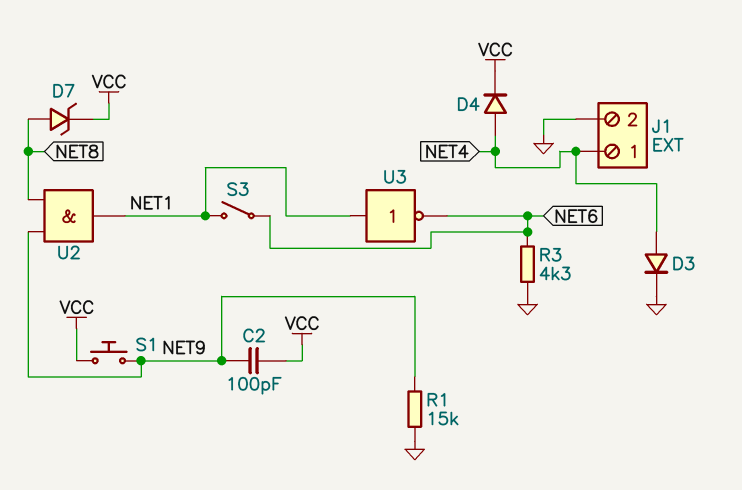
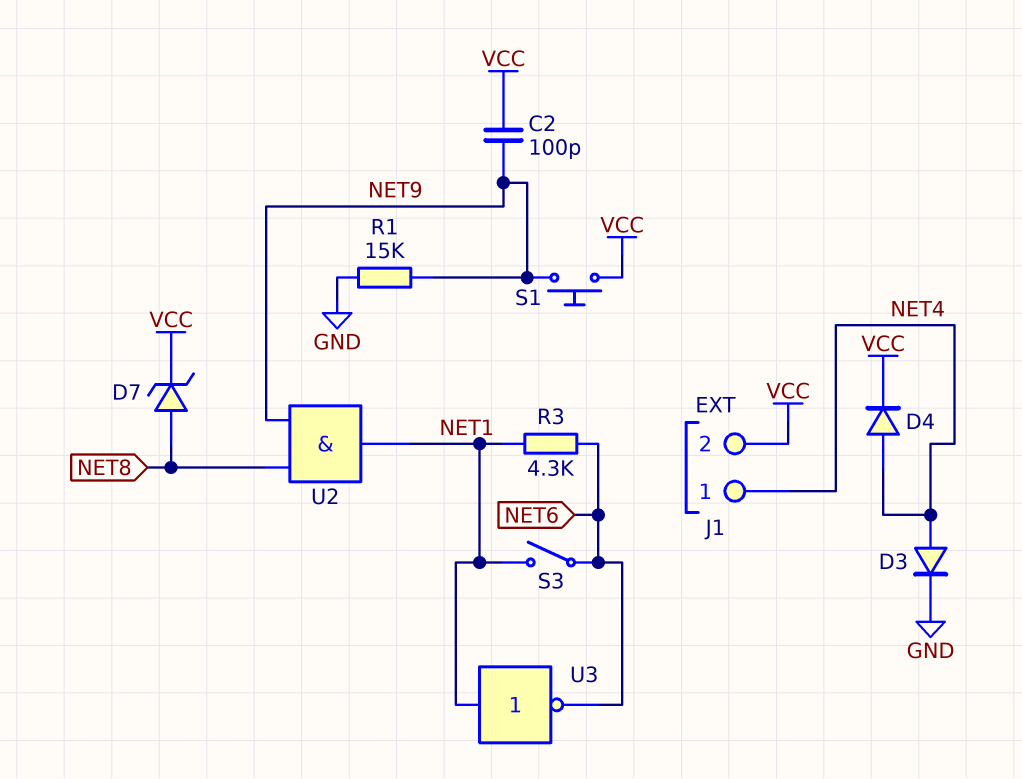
J1 pin 2: GND -> VCC
R3: 4.3k (GND, NET6) -> 4.3k (NET1, NET6)

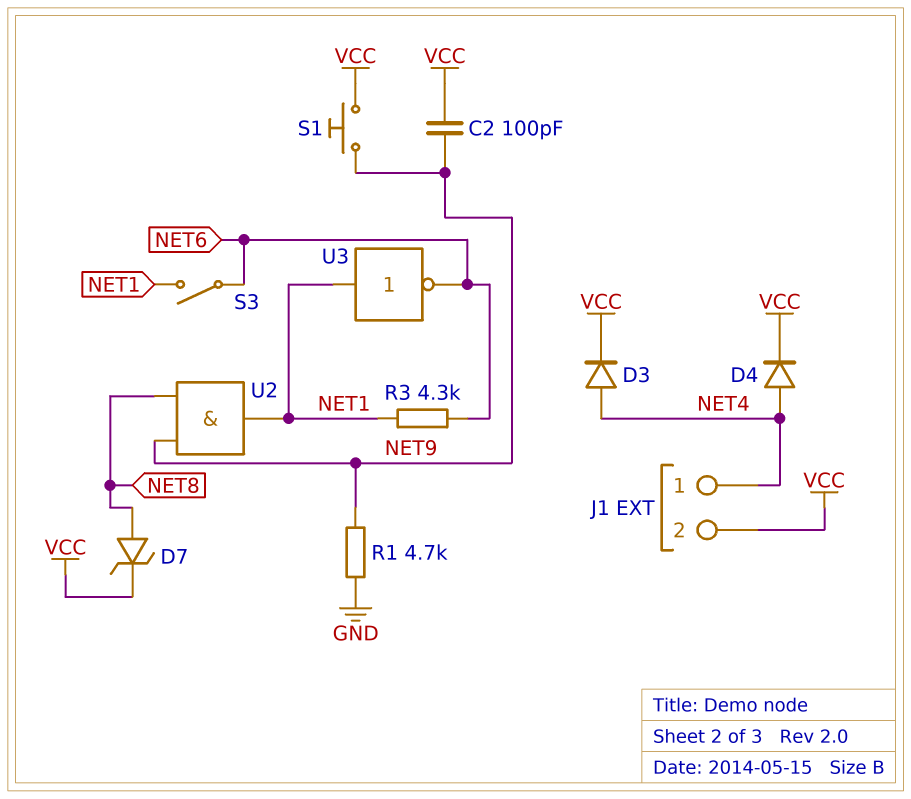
D3: diode (A NET4, K GND) -> diode (A NET4, K VCC)
R1: 15k (GND, NET9) -> 4.7k (GND, NET9)

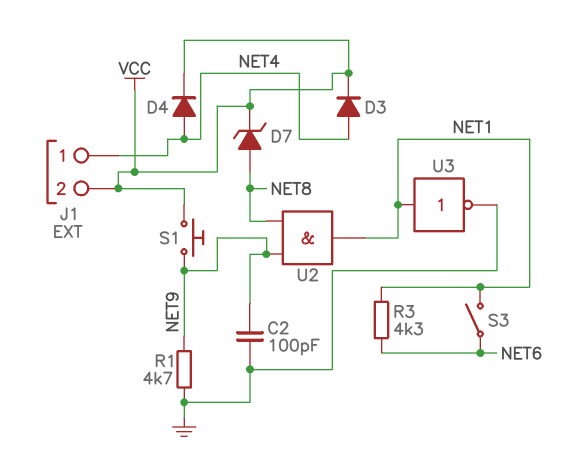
C2: 100pF (NET9, VCC) -> 100pF (GND, NET9)
U3: NOT (in NET1, out NET6) -> NOT (in NET1, out GND)

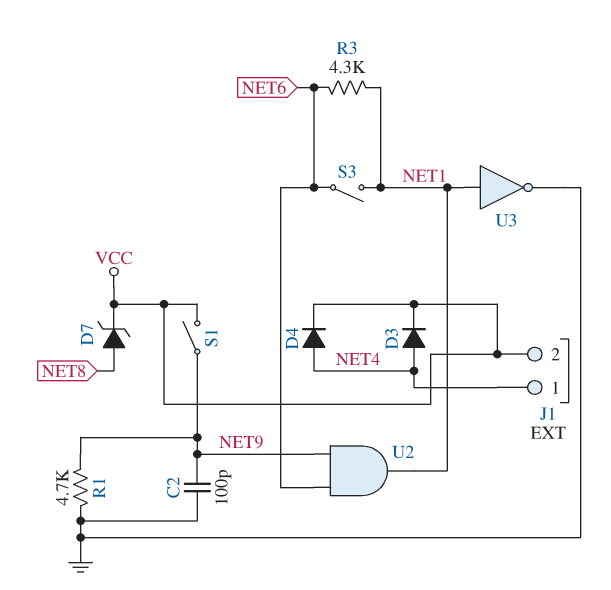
S1: button (NET9, VCC) -> switch (NET9, VCC)
U2: AND (in NET8, in NET9, out NET1) -> AND (in NET6, in NET9, out NET1)

